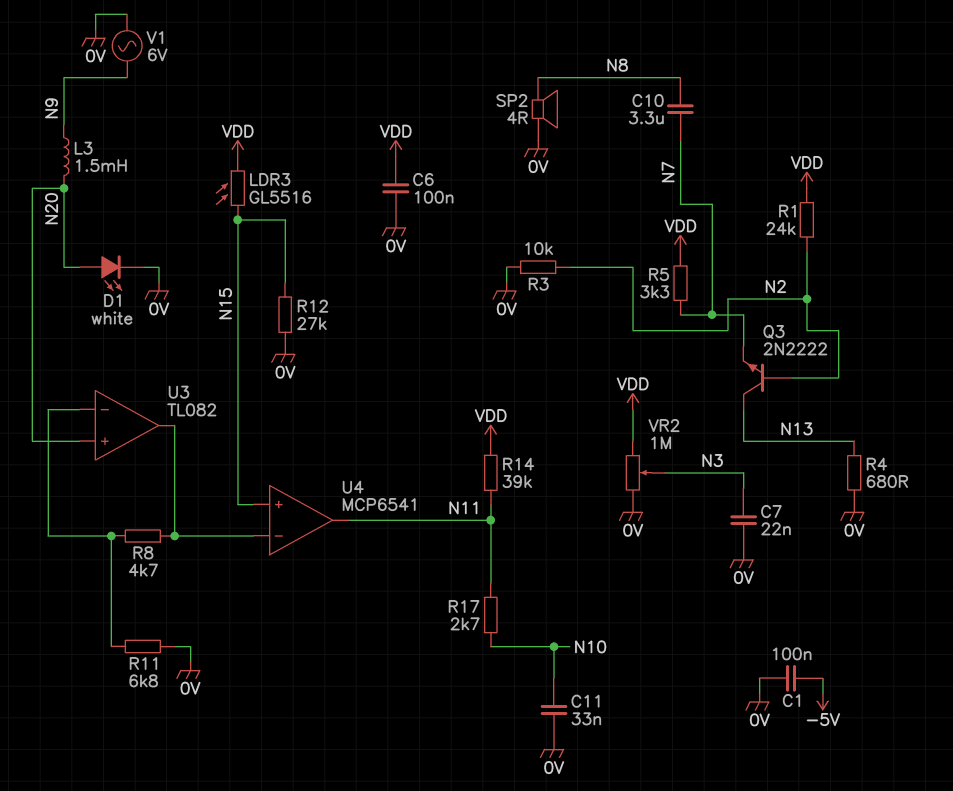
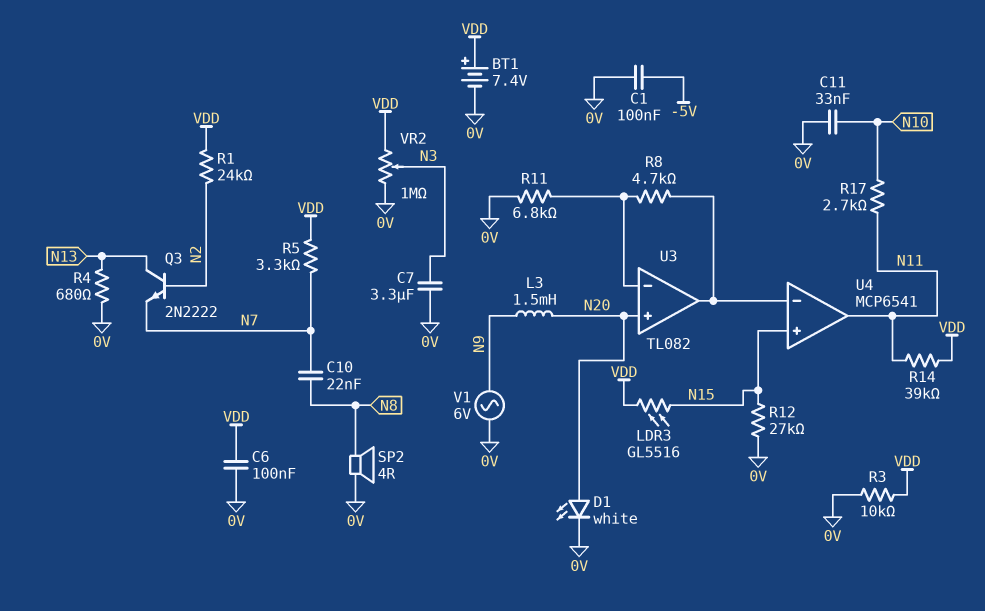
BT1: none -> 7.4V (plus VDD, minus 0V)
C7: 22nF (0V, N3) -> 3.3uF (0V, N3)
C10: 3.3uF (N7, N8) -> 22nF (N7, N8)
R3: 10k (0V, N2) -> 10k (0V, VDD)

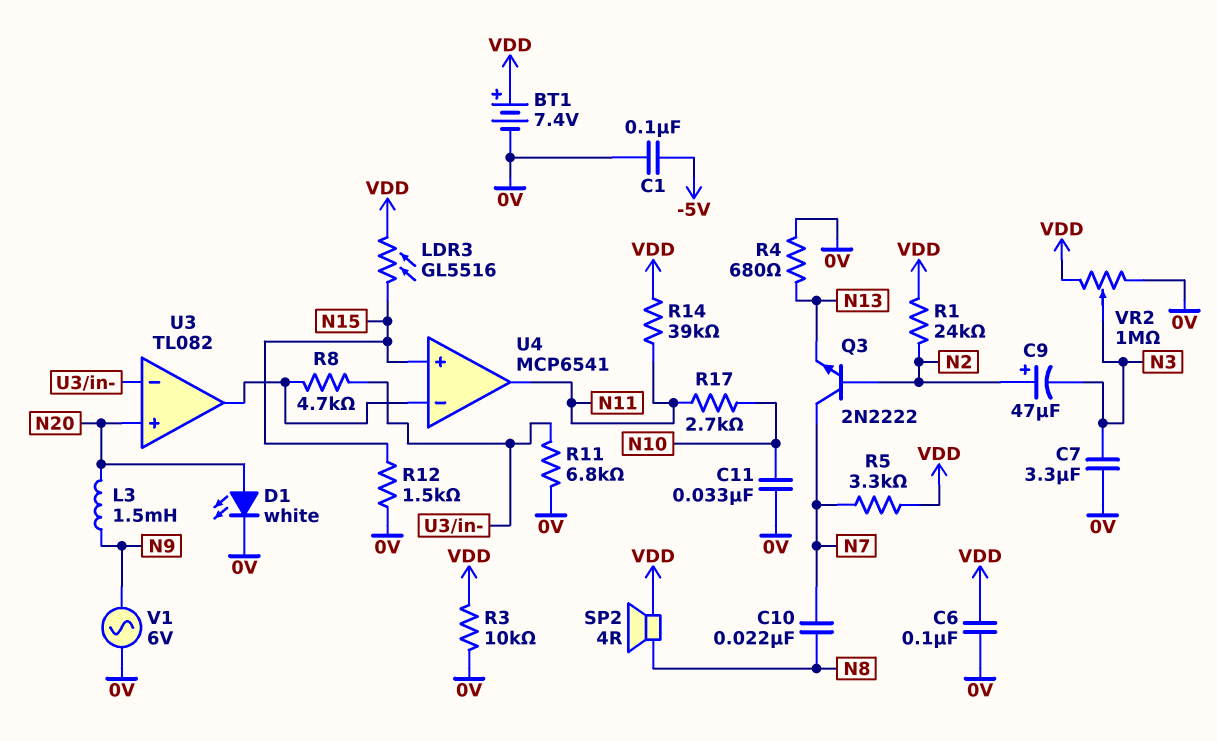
C9: none -> 47uF (plus N2, minus N3)
Q3: NPN 2N2222 (B N2, C N13, E N7) -> NPN 2N2222 (B N2, C N7, E N13)
R12: 27k (0V, N15) -> 1.5k (0V, N15)
SP2: speaker 4R (0V, N8) -> speaker 4R (N8, VDD)

